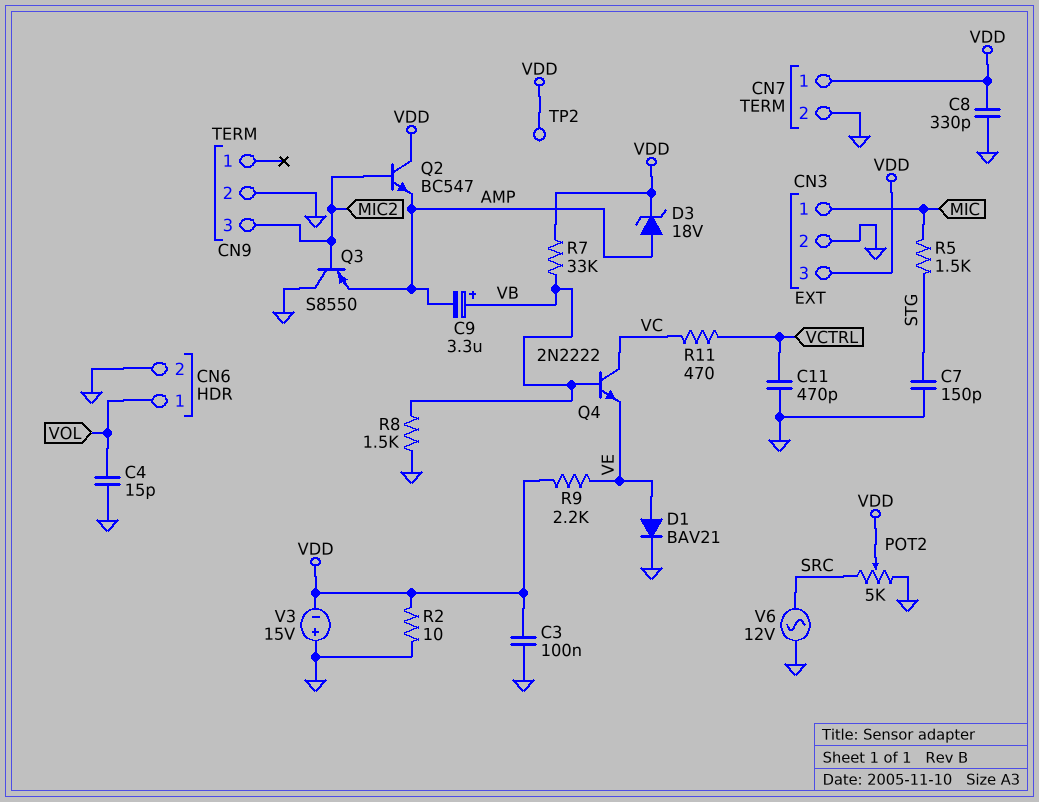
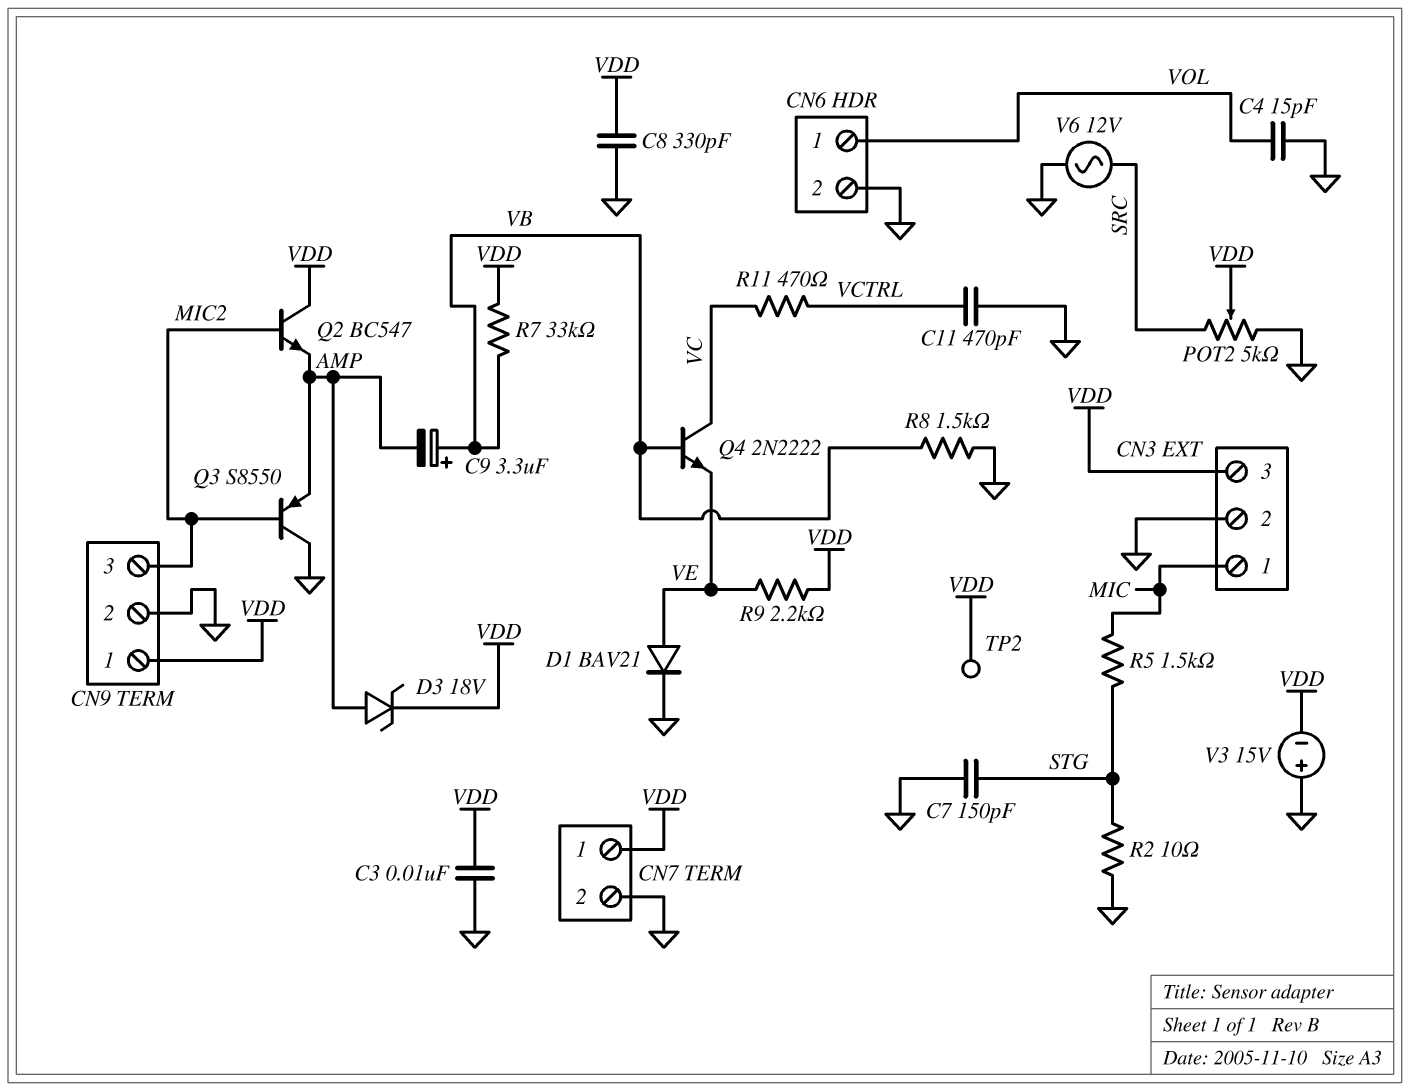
C3: 100nF (GND, VDD) -> 10nF (GND, VDD)
CN9 pin 1: none -> VDD
R2: 10 (GND, VDD) -> 10 (GND, STG)

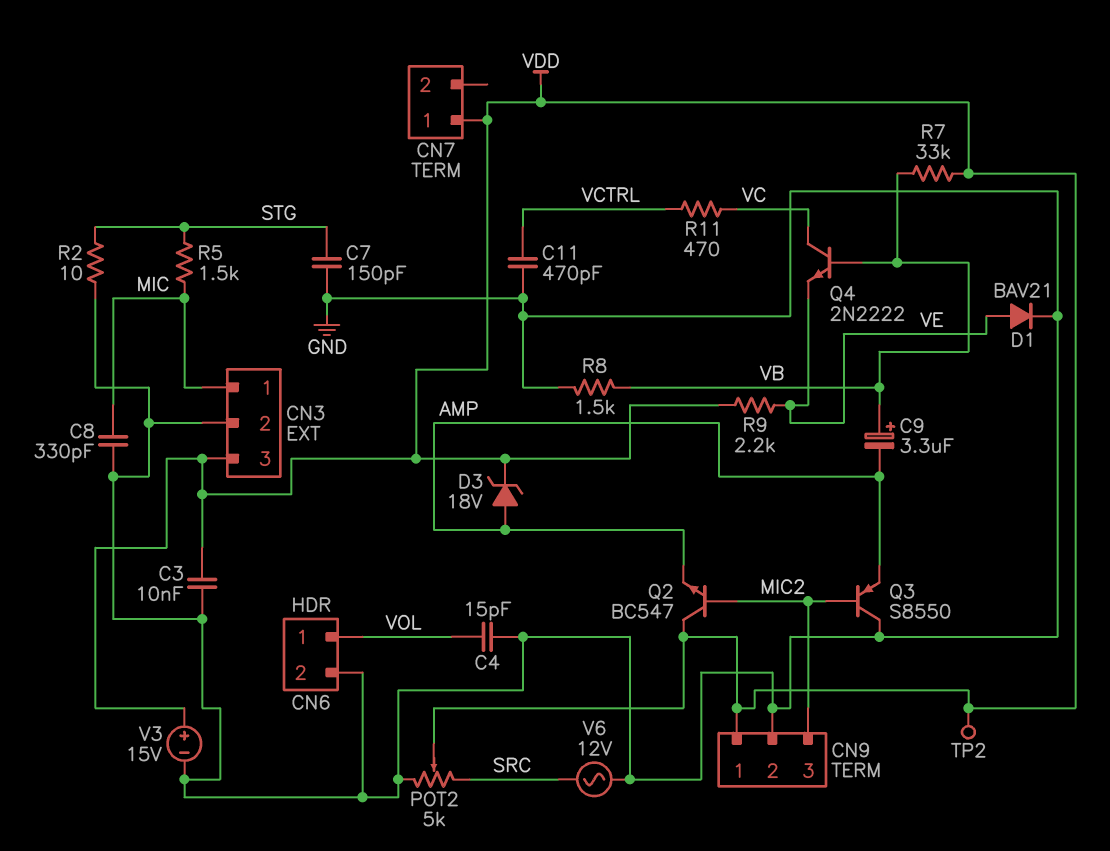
C8: 330pF (GND, VDD) -> 330pF (GND, MIC)
CN7 pin 2: GND -> none
V3: 15V (plus GND, minus VDD) -> 15V (plus VDD, minus GND)

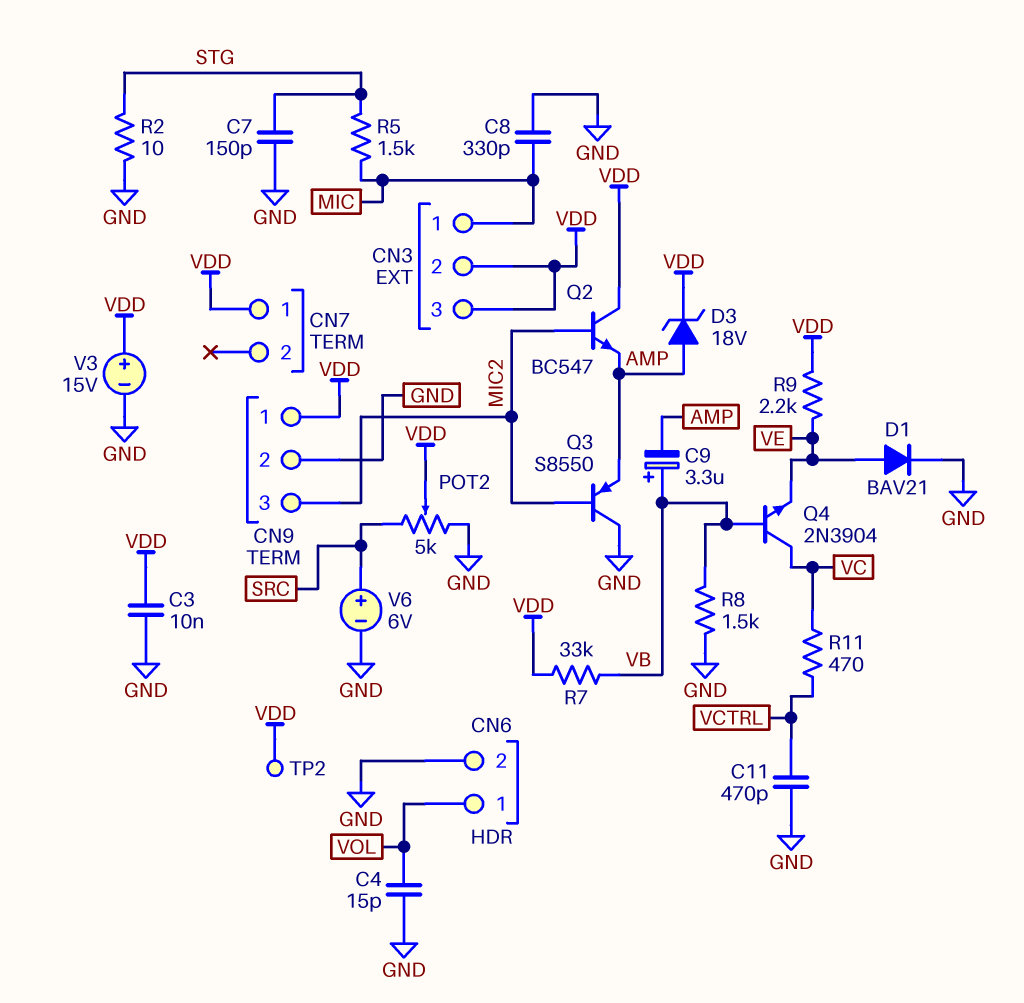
CN3 pin 2: GND -> VDD
Q4: NPN 2N2222 (B VB, C VC, E VE) -> NPN 2N3904 (B VB, C VC, E VE)
V6: AC 12V (GND, SRC) -> 6V (plus SRC, minus GND)

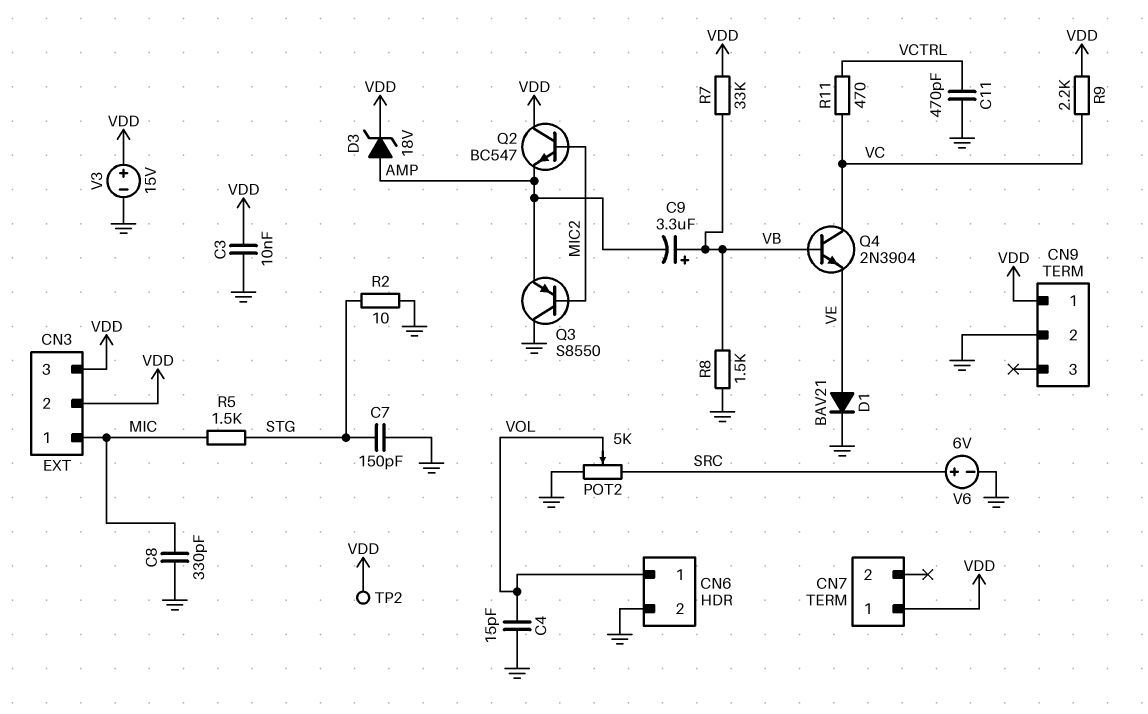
CN9 pin 3: MIC2 -> none
POT2: 5k (GND, SRC, wiper VDD) -> 5k (GND, SRC, wiper VOL)
R9: 2.2k (VDD, VE) -> 2.2k (VC, VDD)

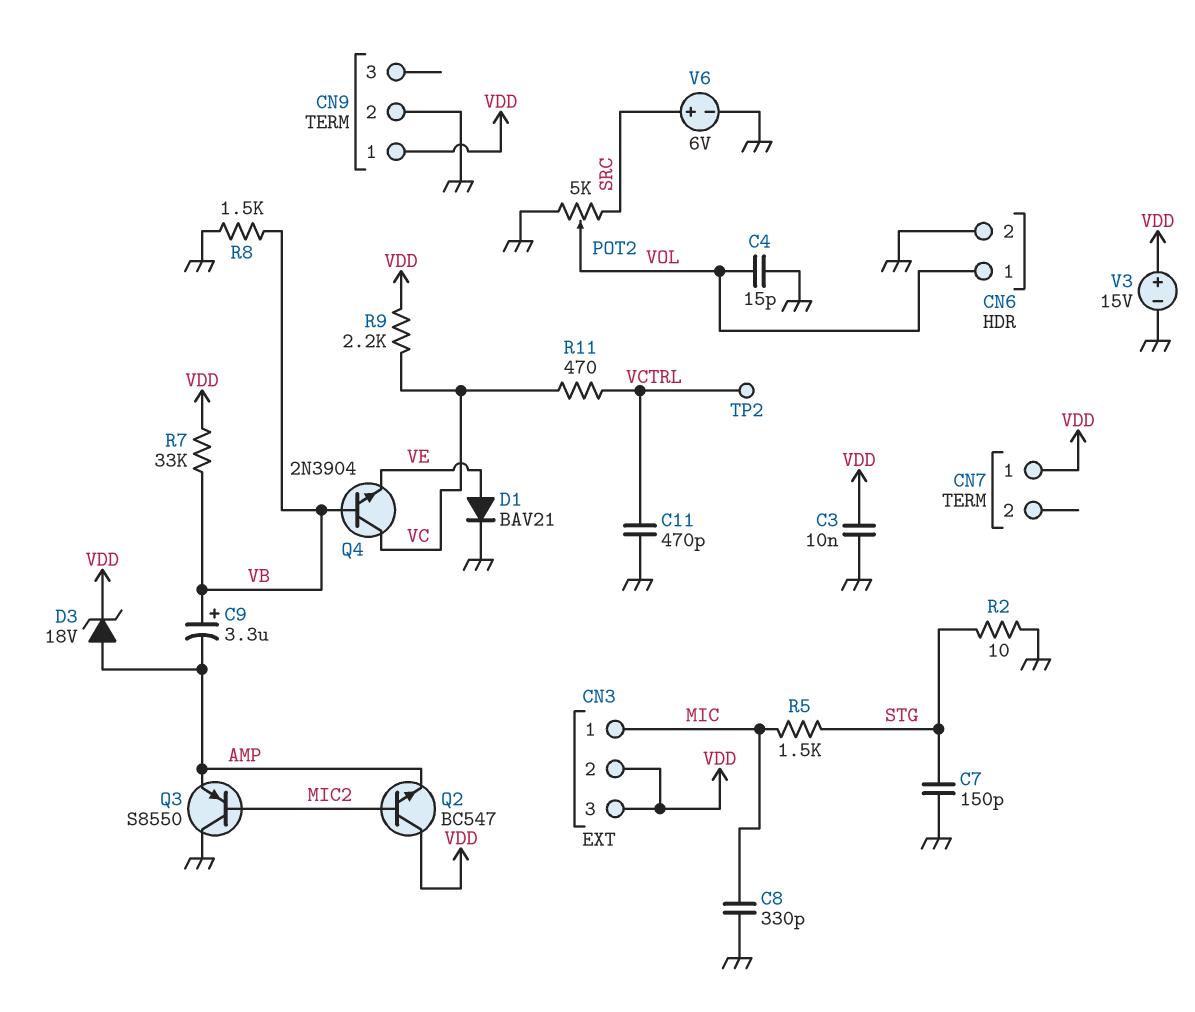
TP2: test point (VDD) -> test point (VCTRL)

